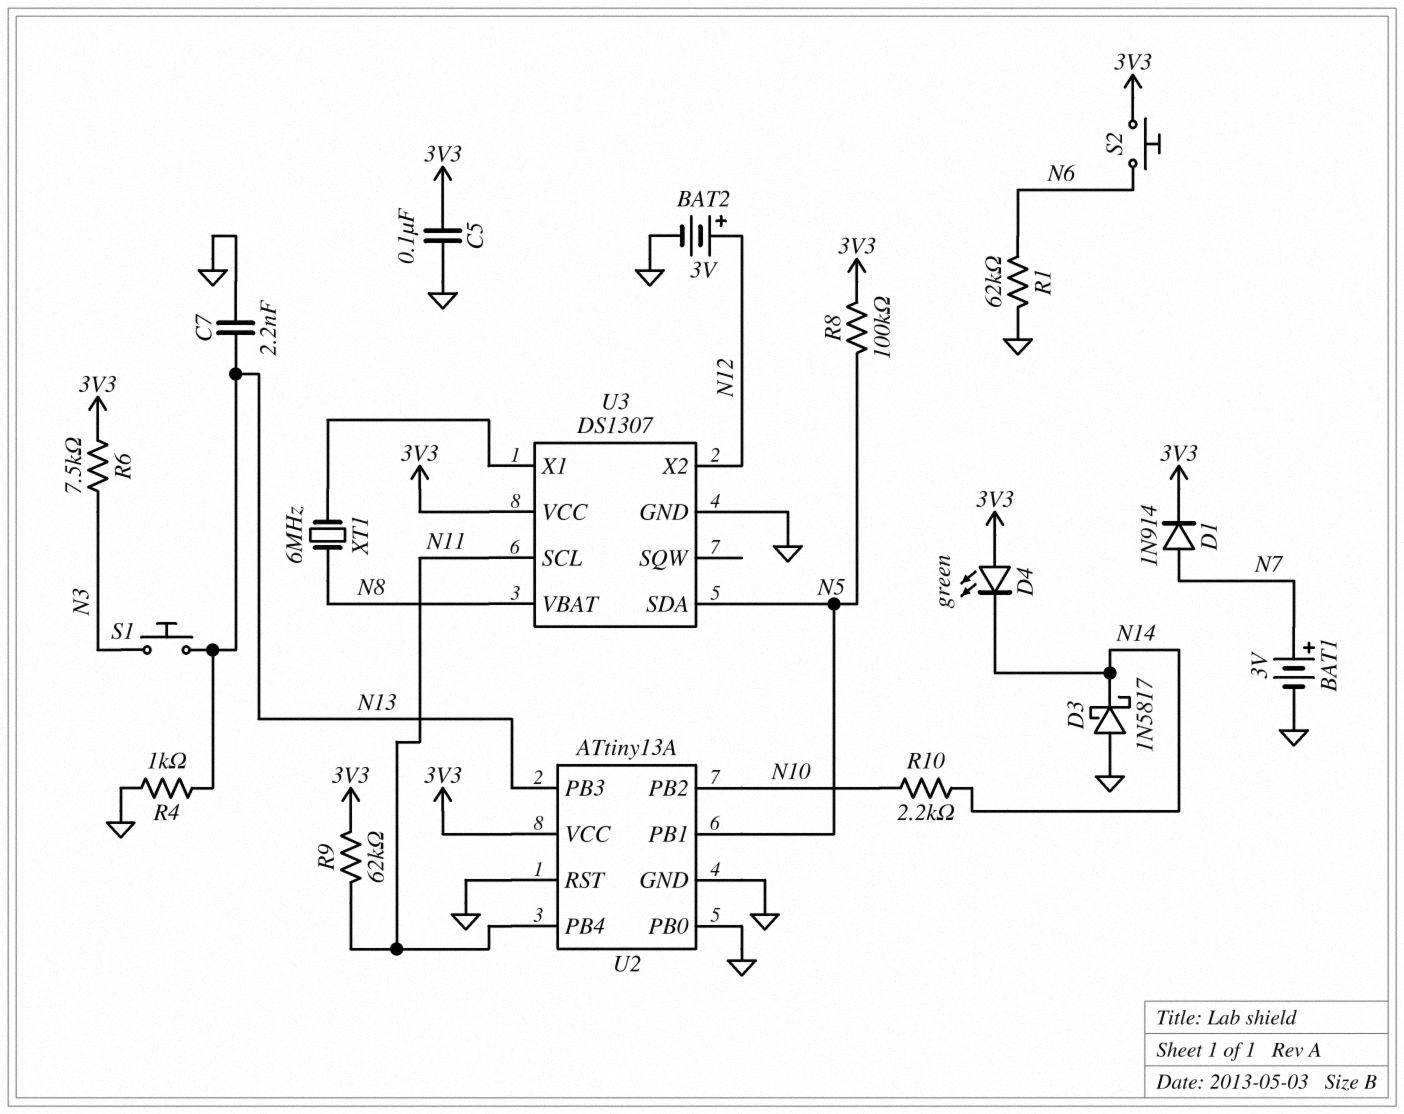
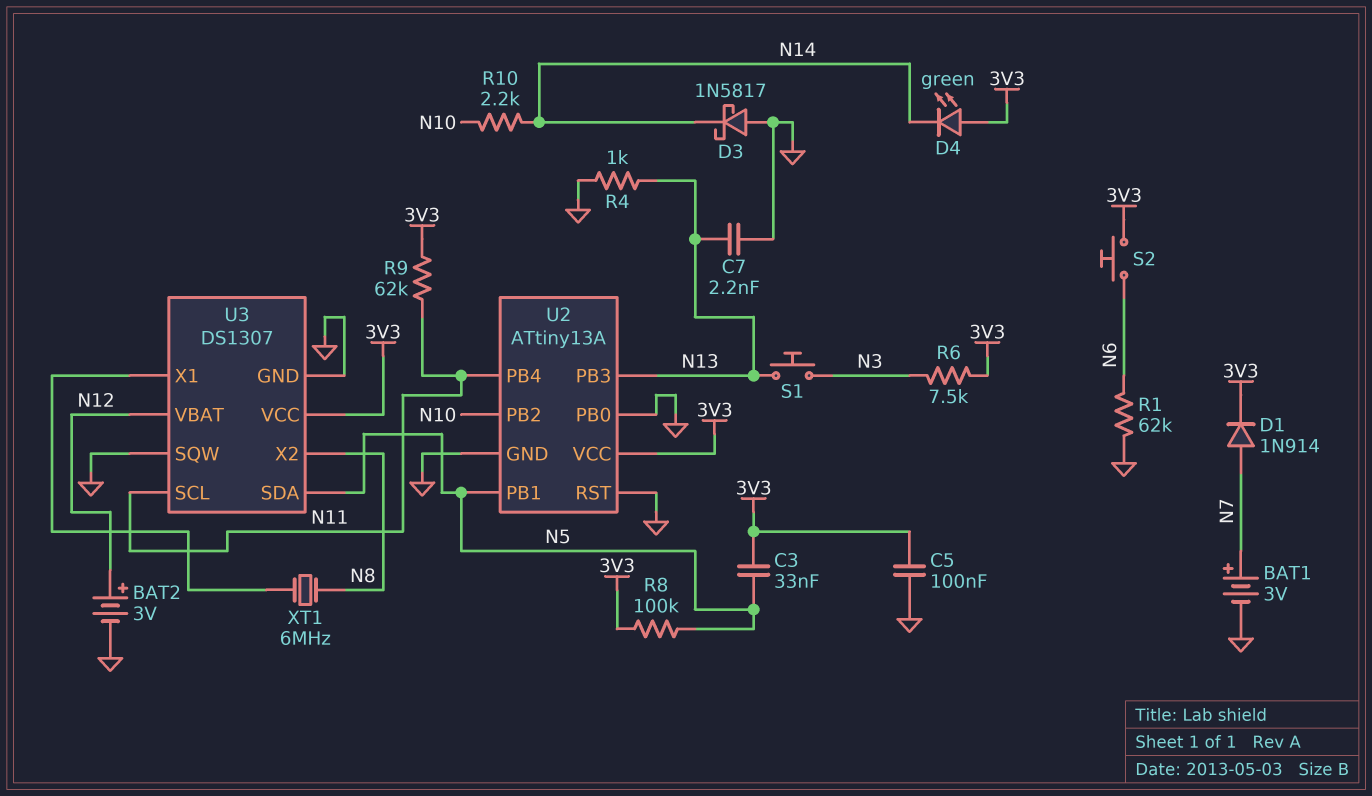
C3: none -> 33nF (3V3, N5)
U3 pin SQW: none -> GND
U3 pin VBAT: N8 -> N12
U3 pin X2: N12 -> N8

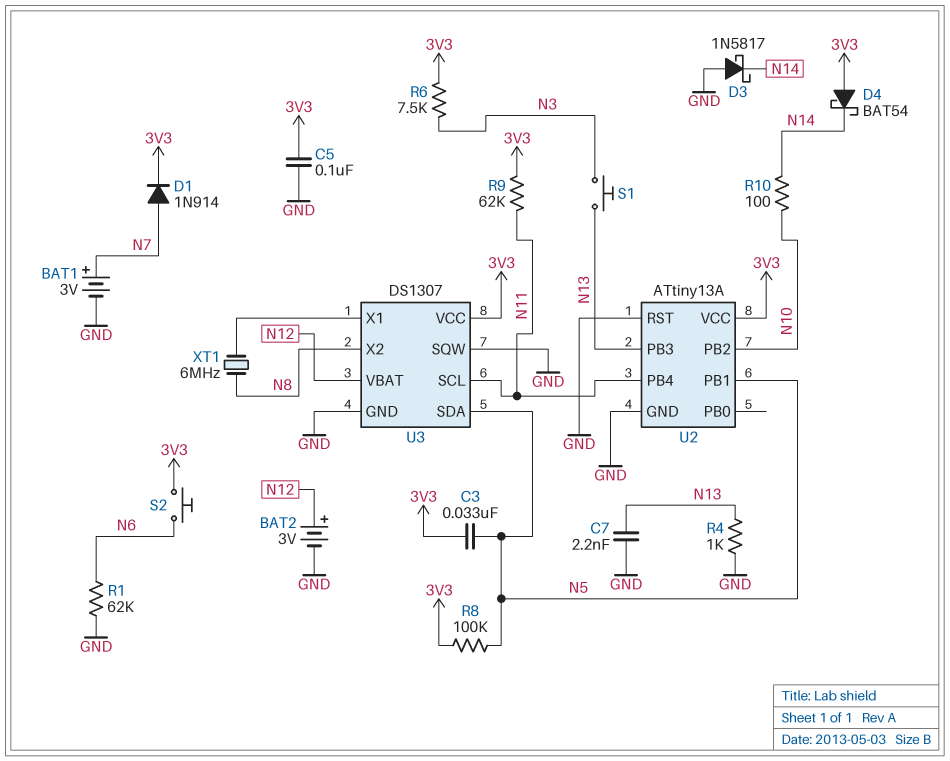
D4: LED green (A 3V3, K N14) -> schottky BAT54 (A 3V3, K N14)
R10: 2.2k (N10, N14) -> 100 (N10, N14)
U2 pin PB0: GND -> none

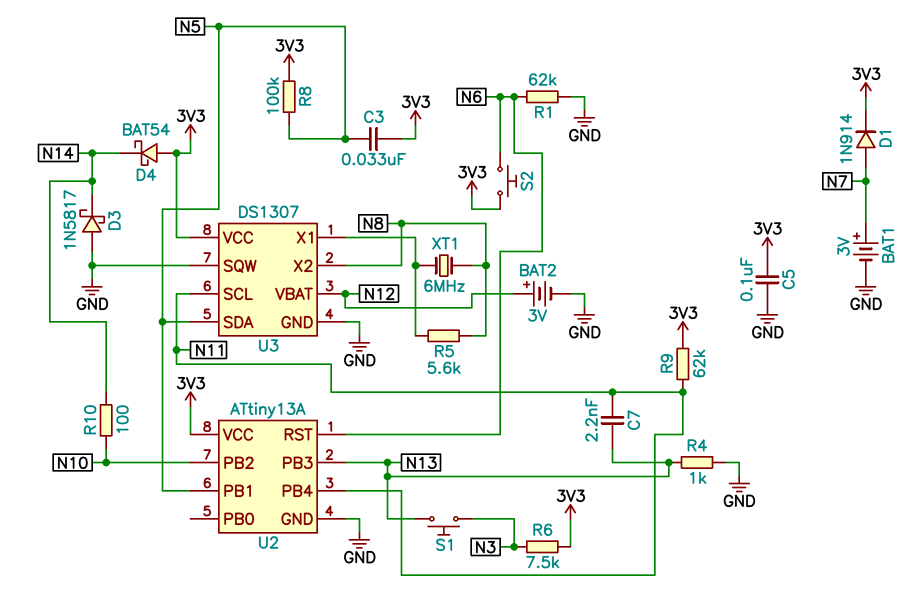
C7: 2.2nF (GND, N13) -> 2.2nF (N11, N13)
R5: none -> 5.6k (N8, U3/X1)
U2 pin RST: GND -> N6

